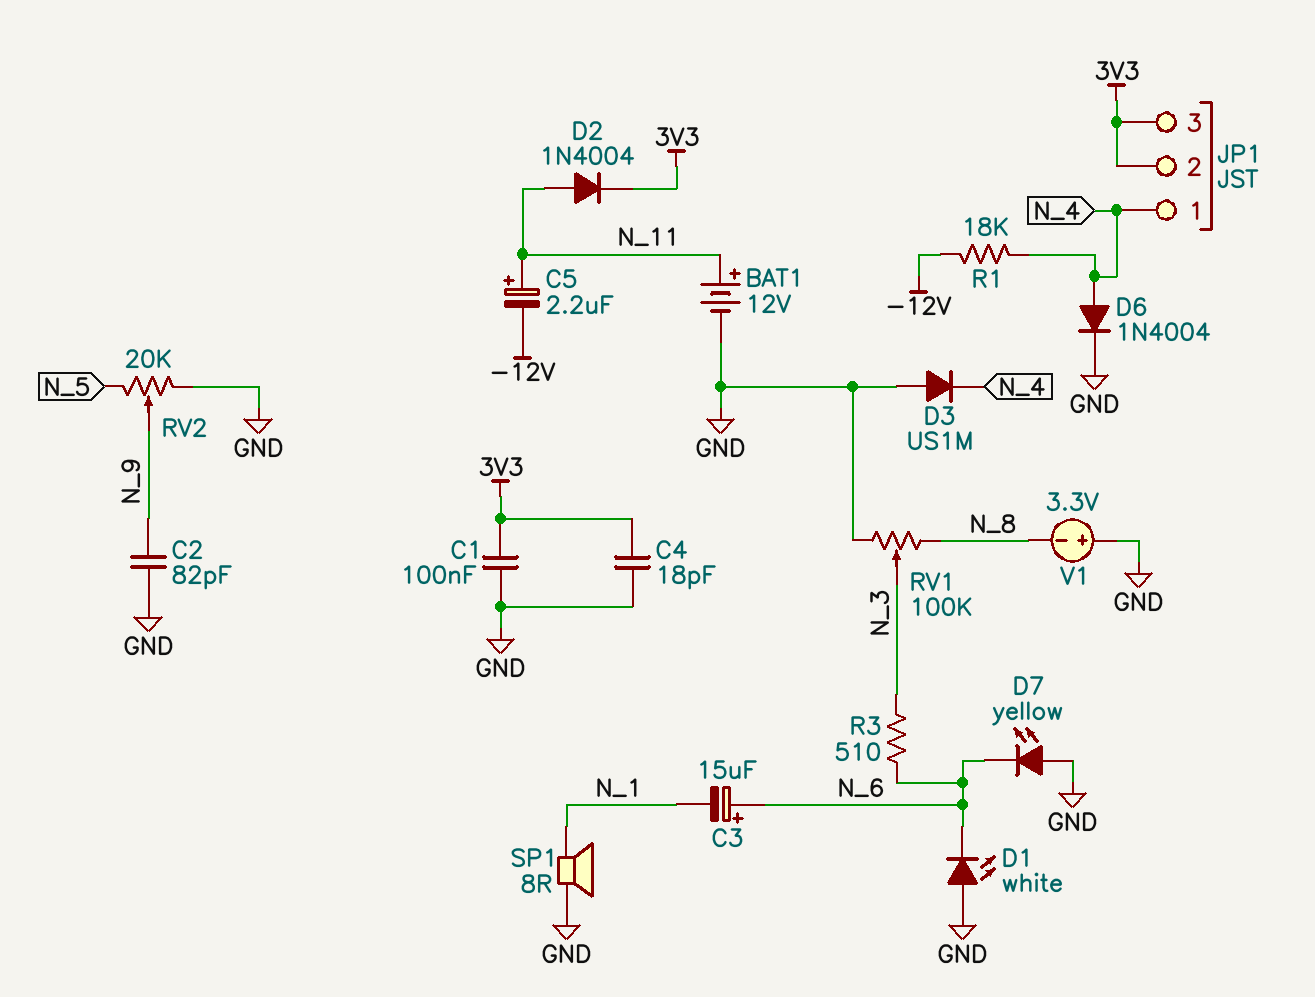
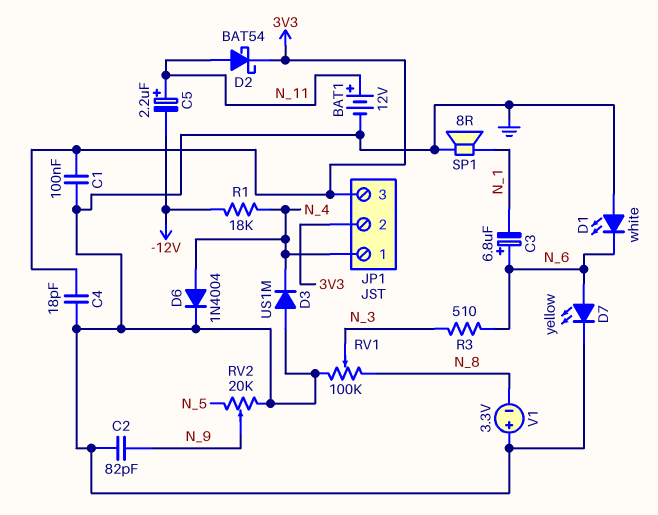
C3: 15uF (plus N_6, minus N_1) -> 6.8uF (plus N_6, minus N_1)
D2: diode 1N4004 (A N_11, K 3V3) -> schottky BAT54 (A N_11, K 3V3)
D7: LED yellow (A GND, K N_6) -> LED yellow (A N_6, K GND)

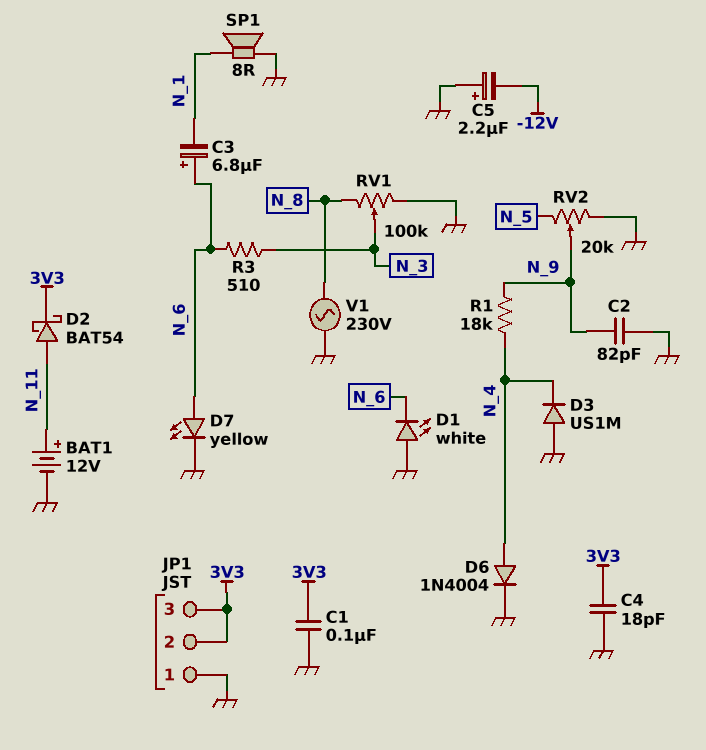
C5: 2.2uF (plus N_11, minus -12V) -> 2.2uF (plus GND, minus -12V)
JP1 pin 1: N_4 -> GND
R1: 18k (-12V, N_4) -> 18k (N_4, N_9)
V1: 3.3V (plus GND, minus N_8) -> AC 230V (GND, N_8)

